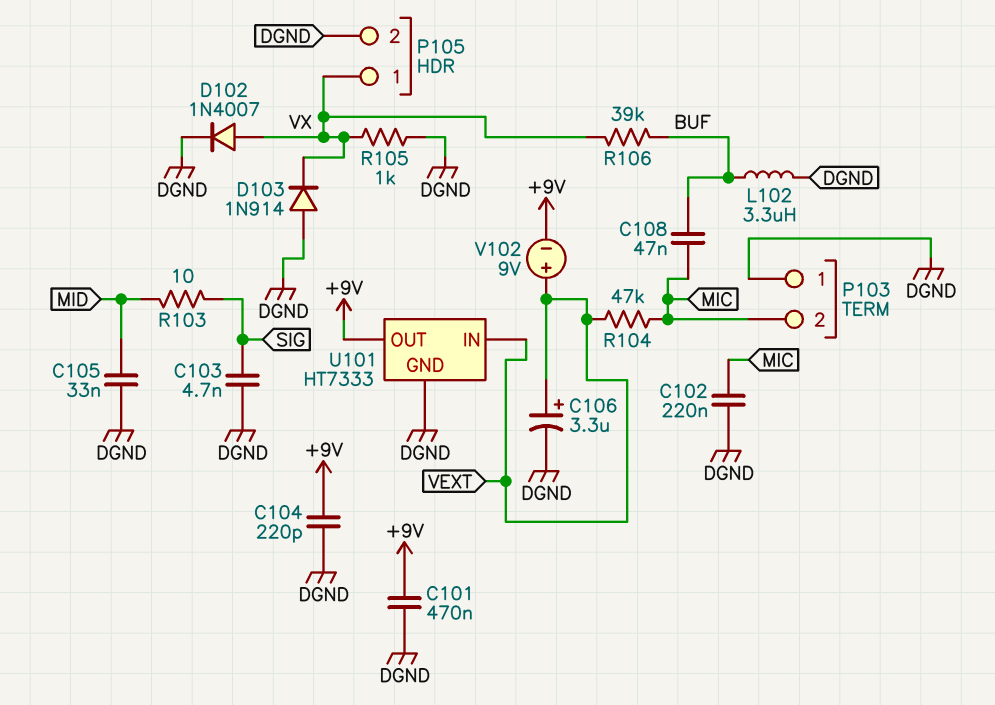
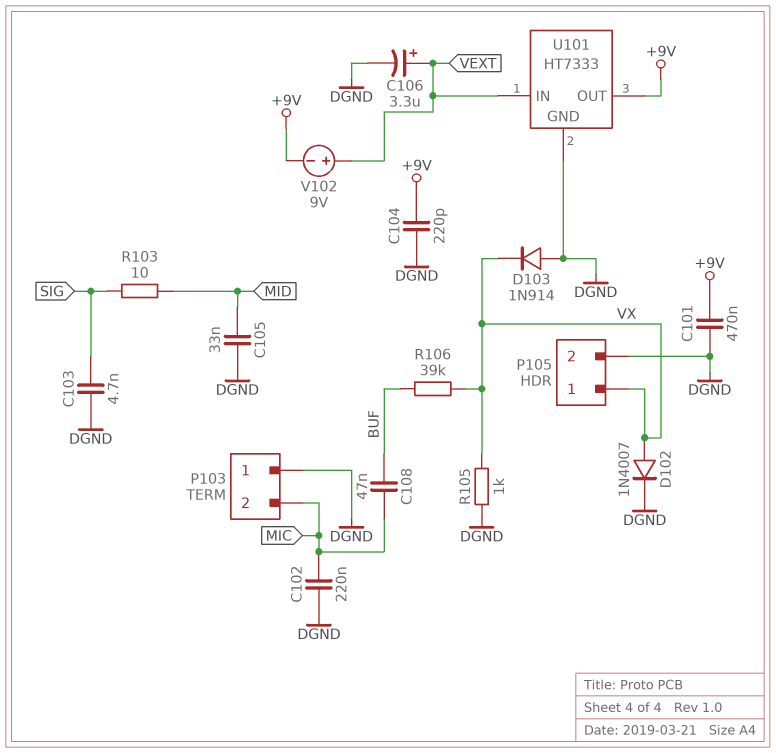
L102: 3.3uH (BUF, DGND) -> none
R104: 47k (MIC, VEXT) -> none

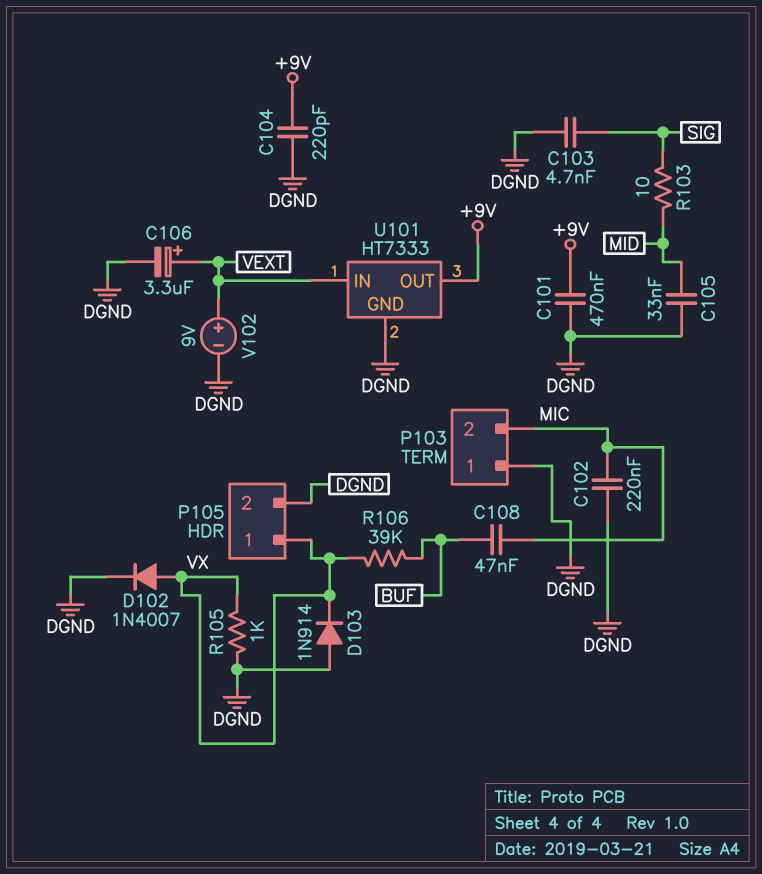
V102: 9V (plus VEXT, minus +9V) -> 9V (plus VEXT, minus DGND)

